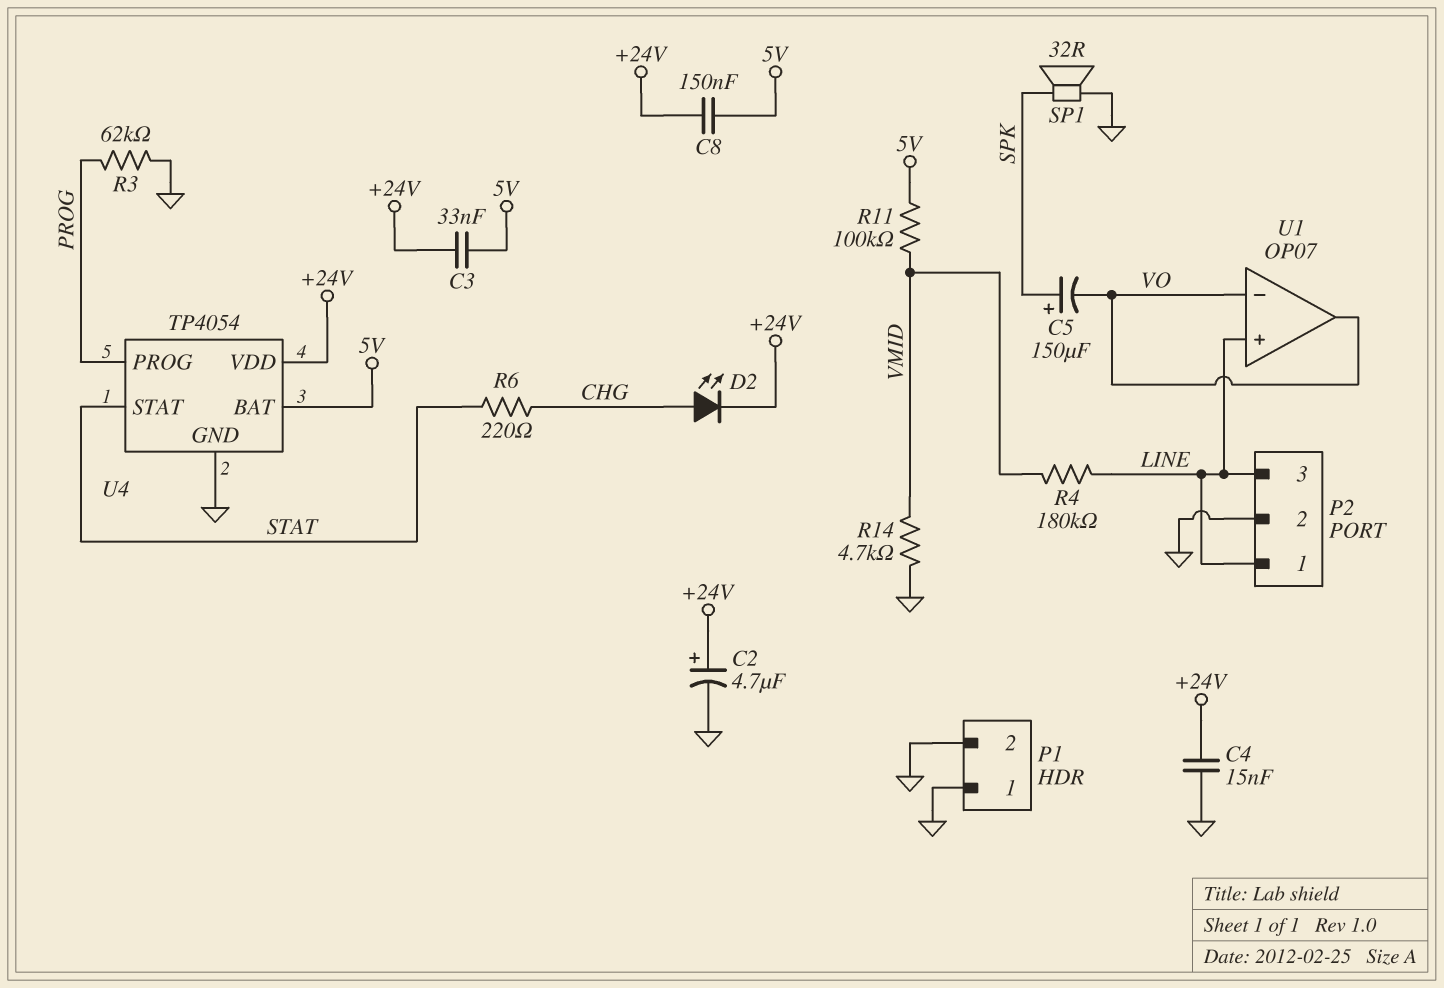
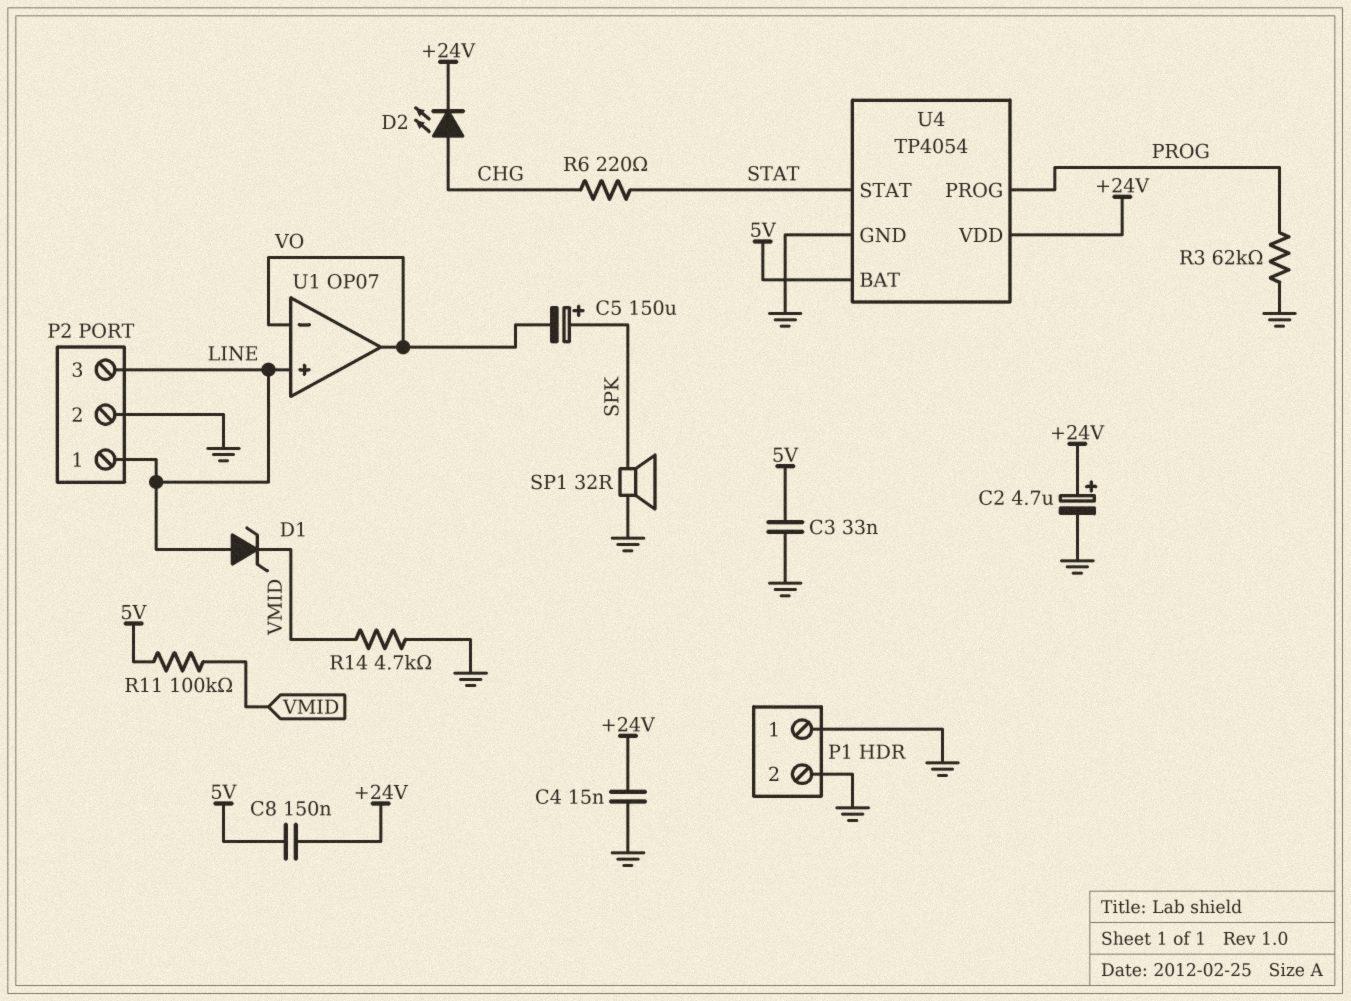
C3: 33nF (+24V, 5V) -> 33nF (5V, GND)
D1: none -> zener (A LINE, K VMID)
R4: 180k (LINE, VMID) -> none

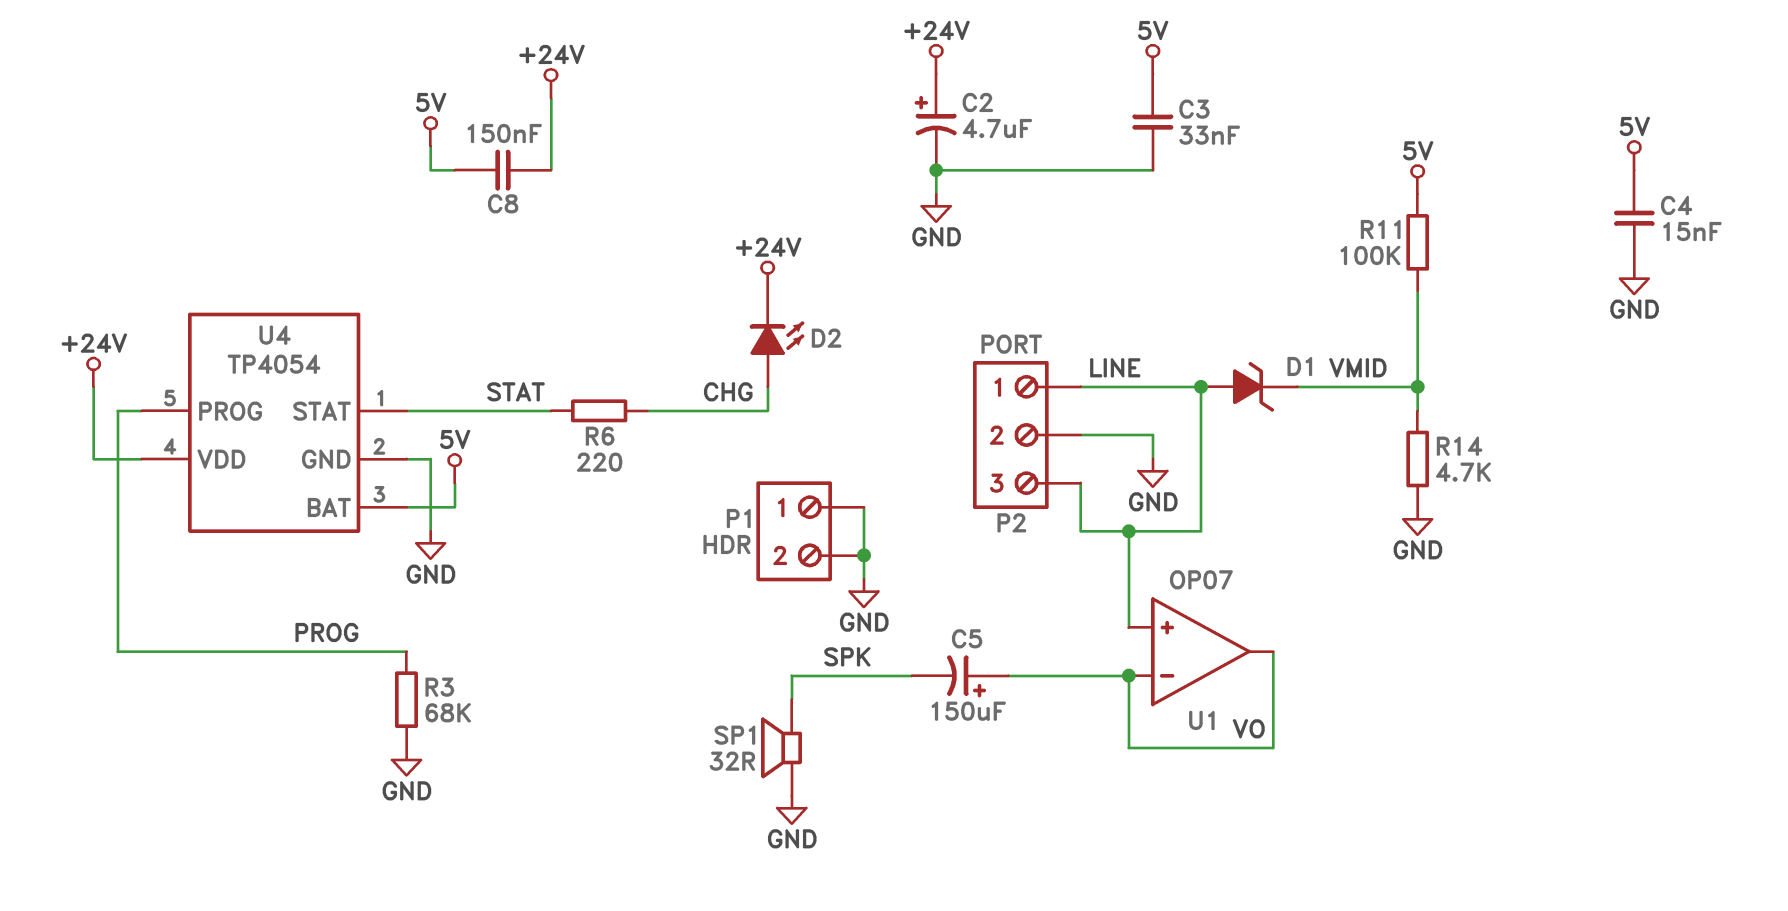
C4: 15nF (+24V, GND) -> 15nF (5V, GND)
C5: 150uF (plus SPK, minus VO) -> 150uF (plus VO, minus SPK)
R3: 62k (GND, PROG) -> 68k (GND, PROG)

